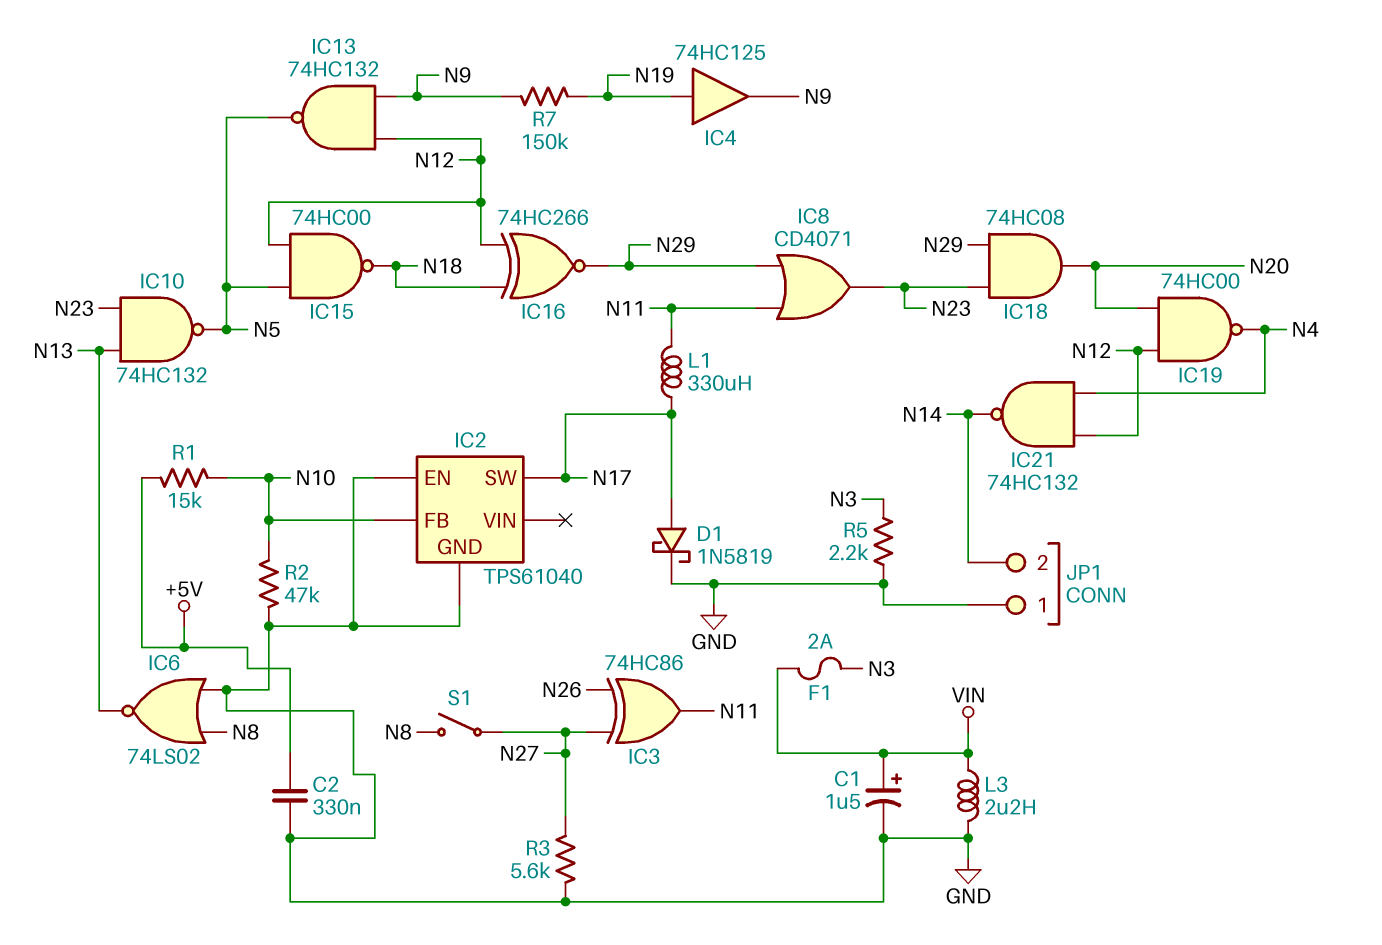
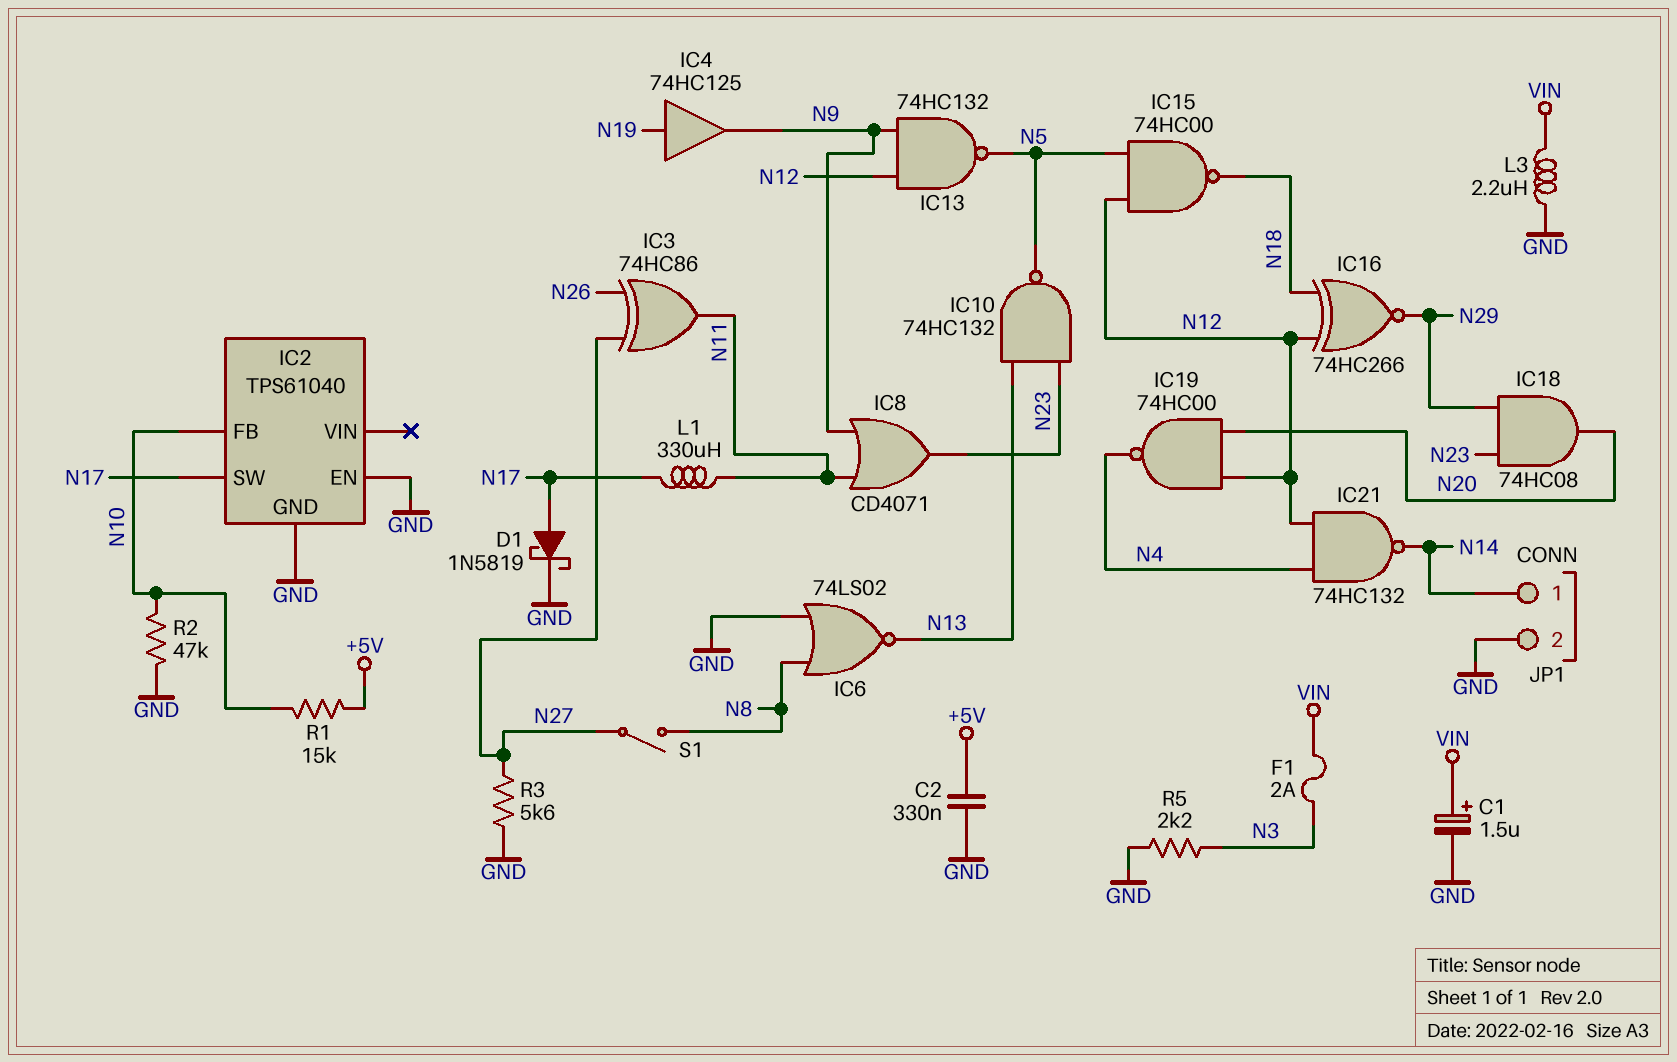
IC8: OR CD4071 (in N11, in N29, out N23) -> OR CD4071 (in N9, in N11, out N23)
JP1 pin 1: GND -> N14
JP1 pin 2: N14 -> GND
R7: 150k (N9, N19) -> none

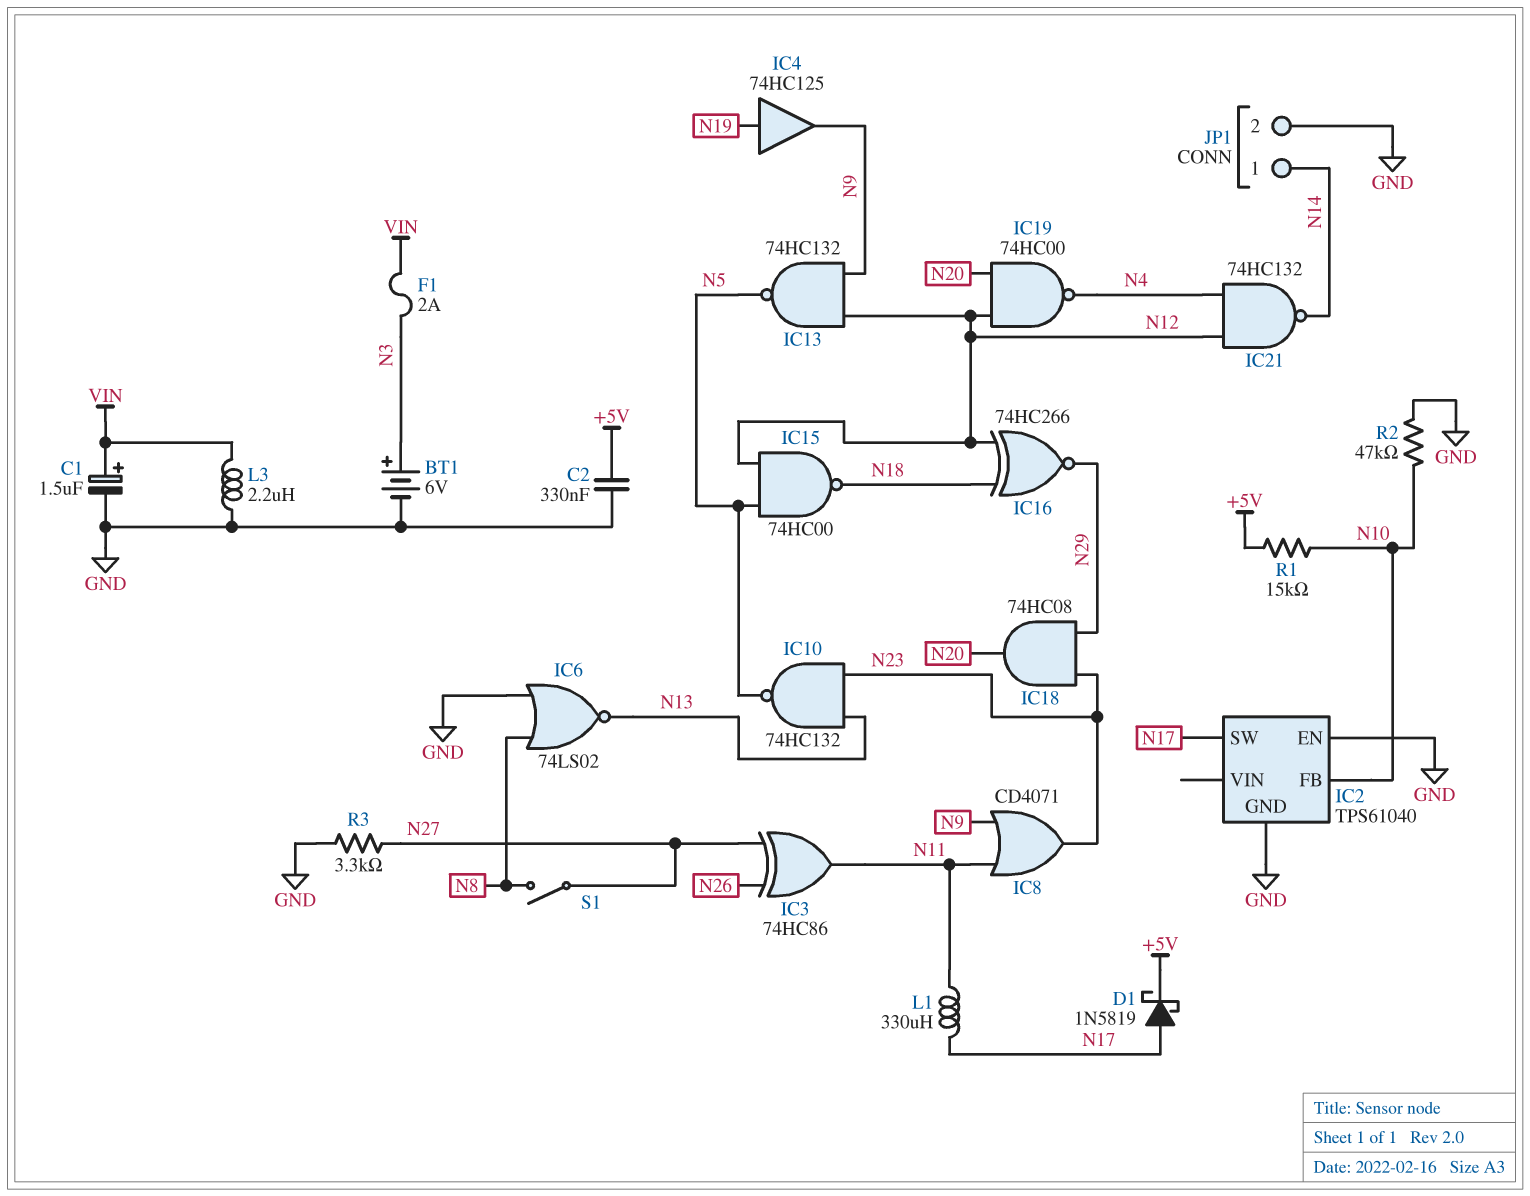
BT1: none -> 6V (plus N3, minus GND)
D1: schottky 1N5819 (A N17, K GND) -> schottky 1N5819 (A N17, K +5V)
R3: 5.6k (GND, N27) -> 3.3k (GND, N27)
R5: 2.2k (GND, N3) -> none

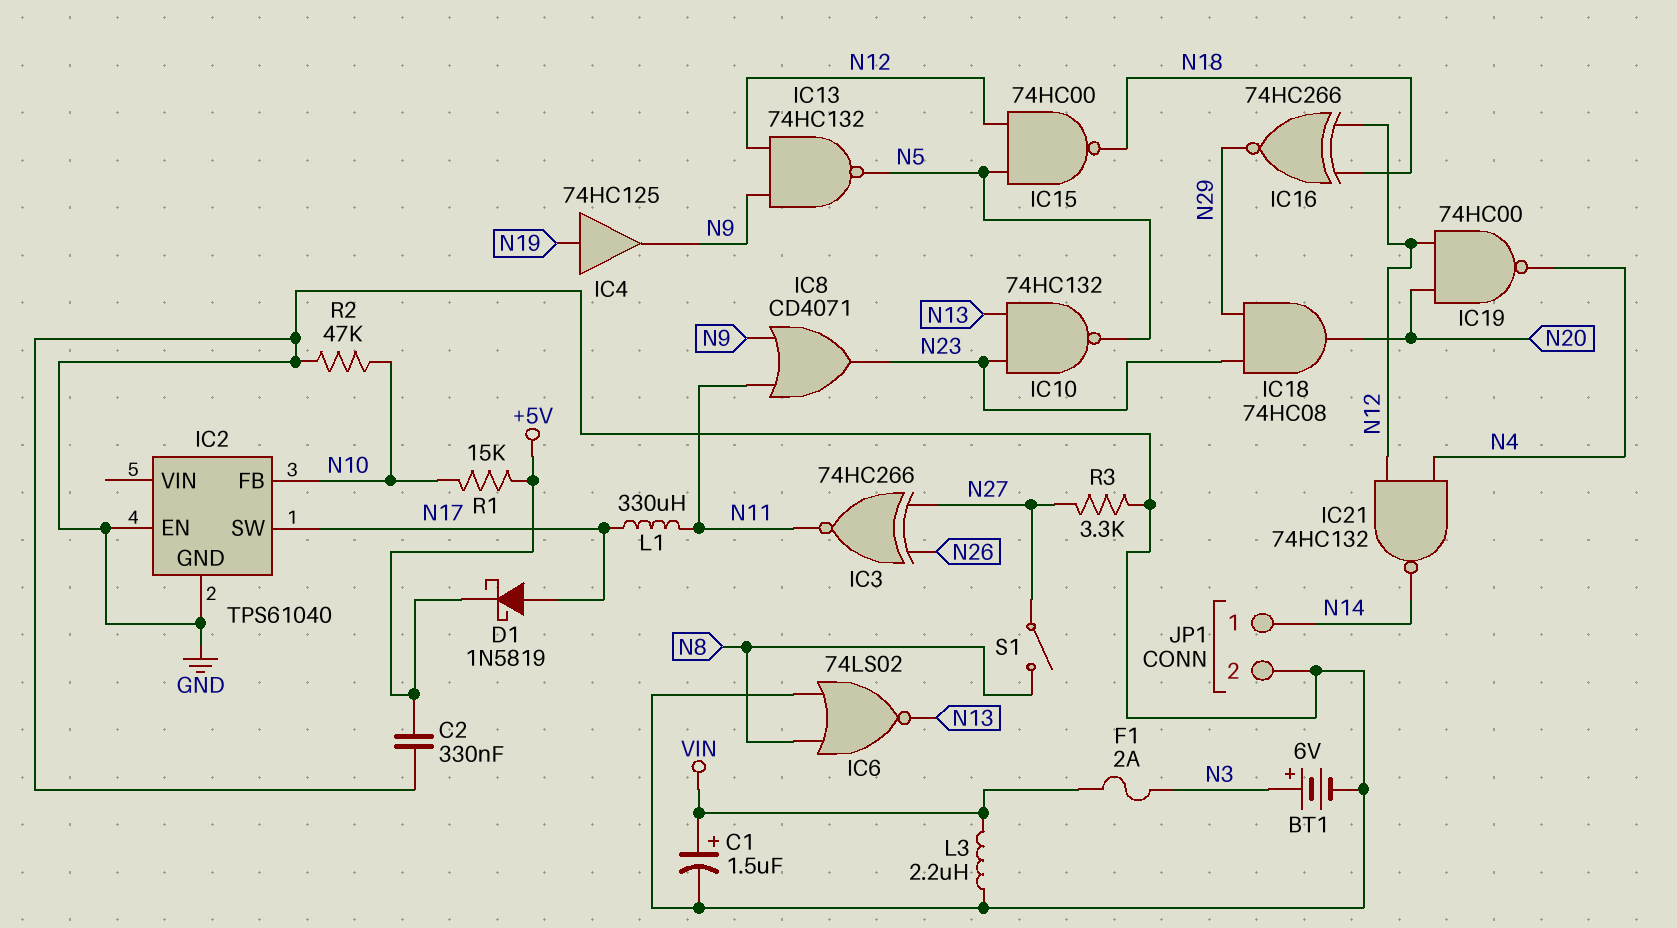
IC3: XOR 74HC86 (in N26, in N27, out N11) -> XNOR 74HC266 (in N26, in N27, out N11)

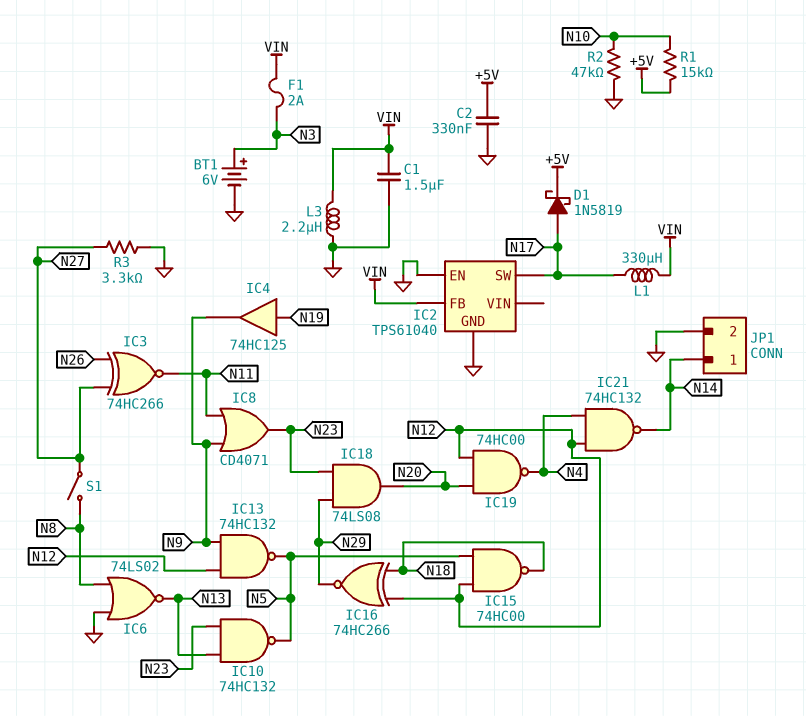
C1: 1.5uF (plus VIN, minus GND) -> 1.5uF (GND, VIN)
IC2 pin FB: N10 -> VIN
IC18: AND 74HC08 (in N23, in N29, out N20) -> AND 74LS08 (in N23, in N29, out N20)
L1: 330uH (N11, N17) -> 330uH (N17, VIN)

